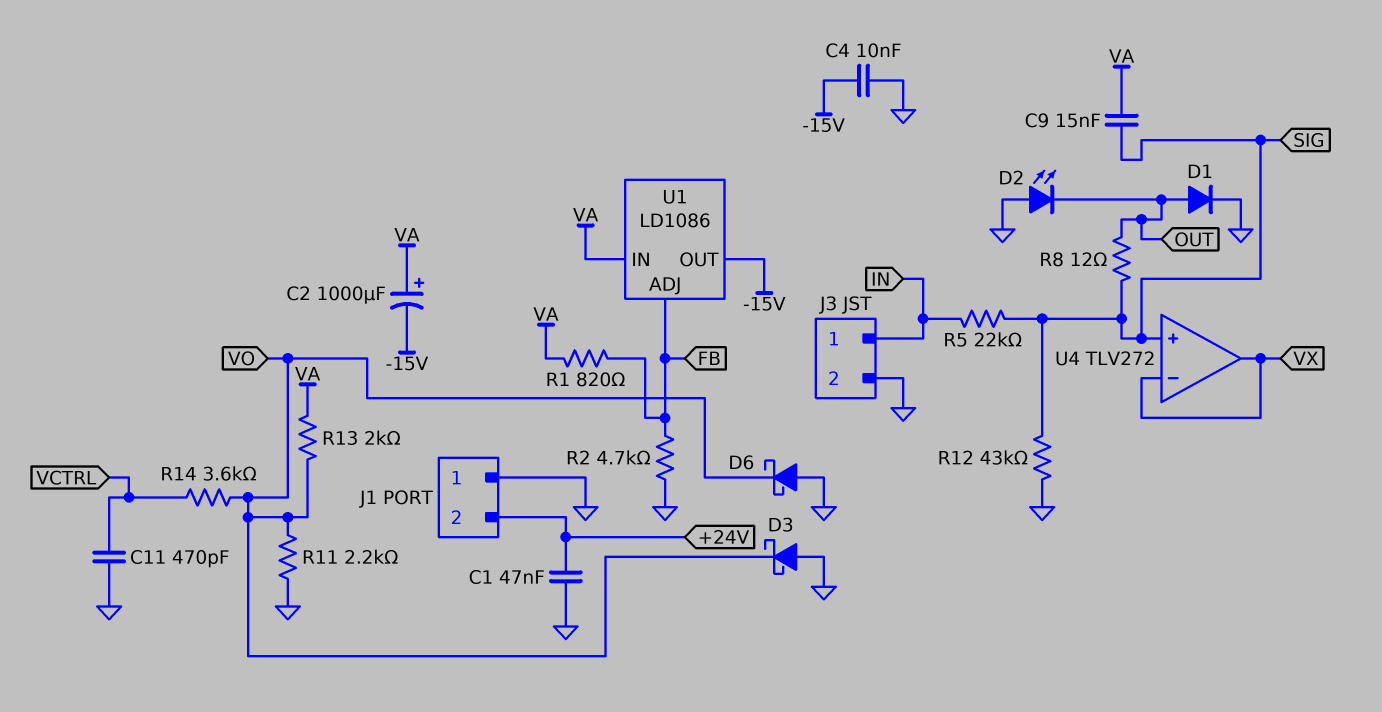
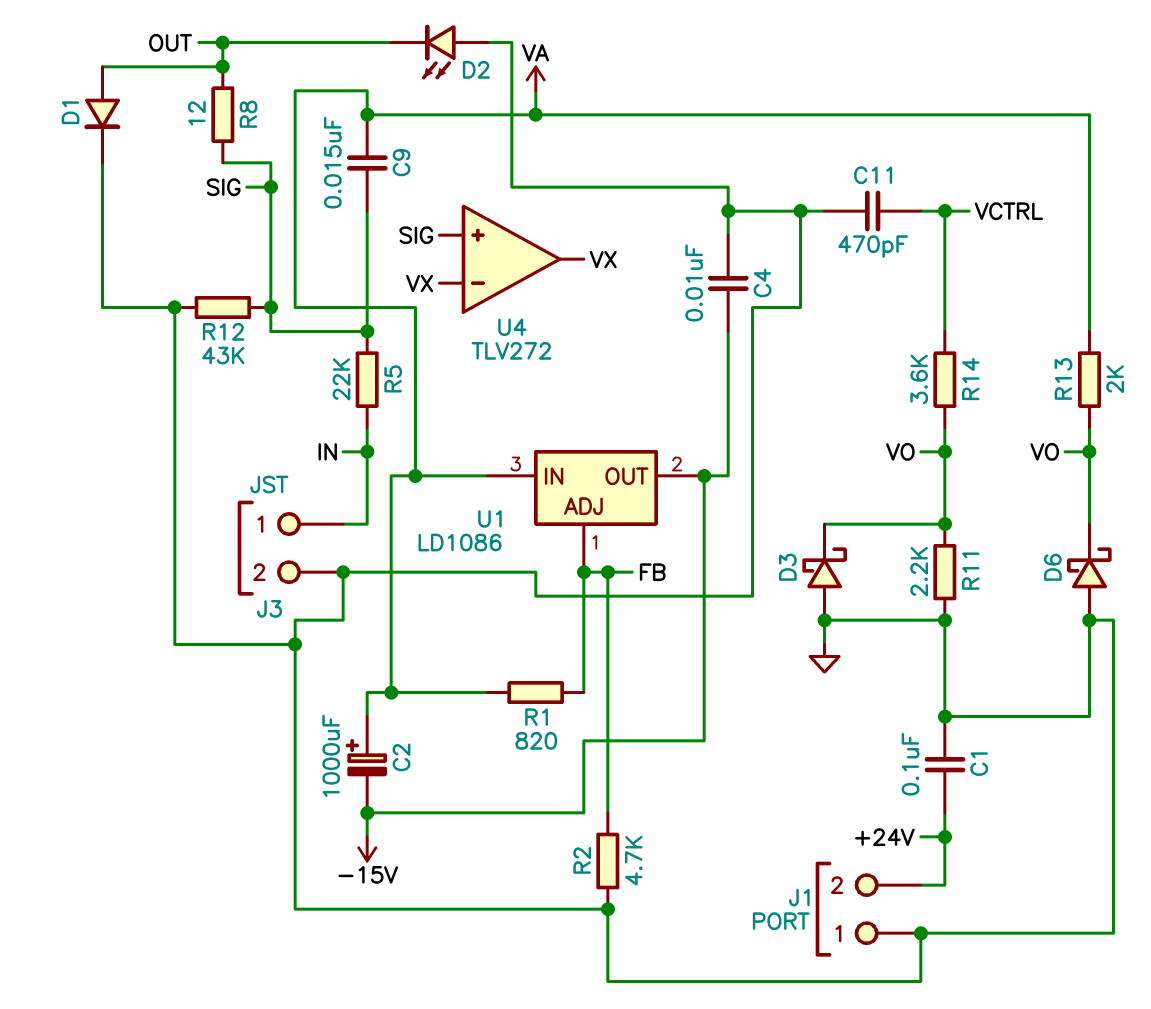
C1: 47nF (+24V, GND) -> 100nF (+24V, GND)

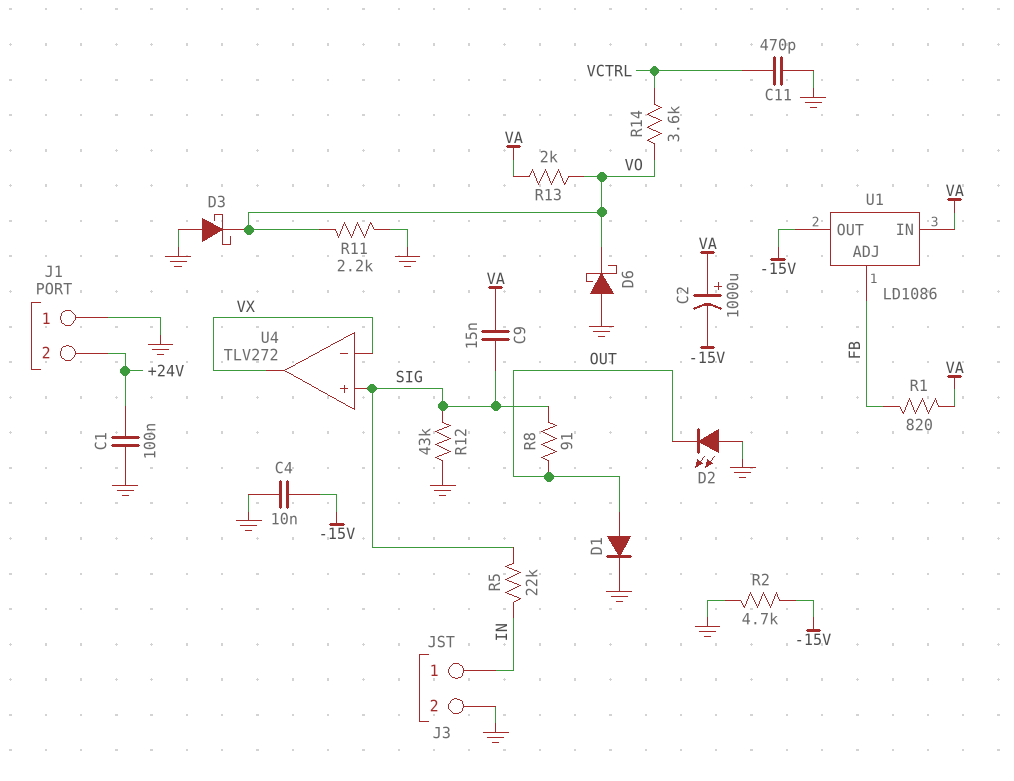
R2: 4.7k (FB, GND) -> 4.7k (-15V, GND)
R8: 12 (OUT, SIG) -> 91 (OUT, SIG)

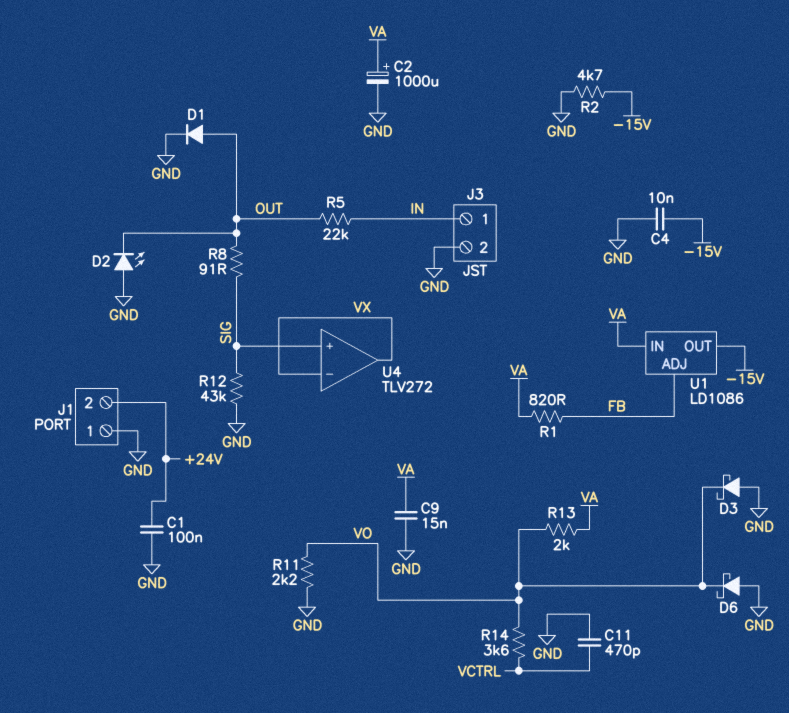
C2: 1000uF (plus VA, minus -15V) -> 1000uF (plus VA, minus GND)
C9: 15nF (SIG, VA) -> 15nF (GND, VA)
R5: 22k (IN, SIG) -> 22k (IN, OUT)

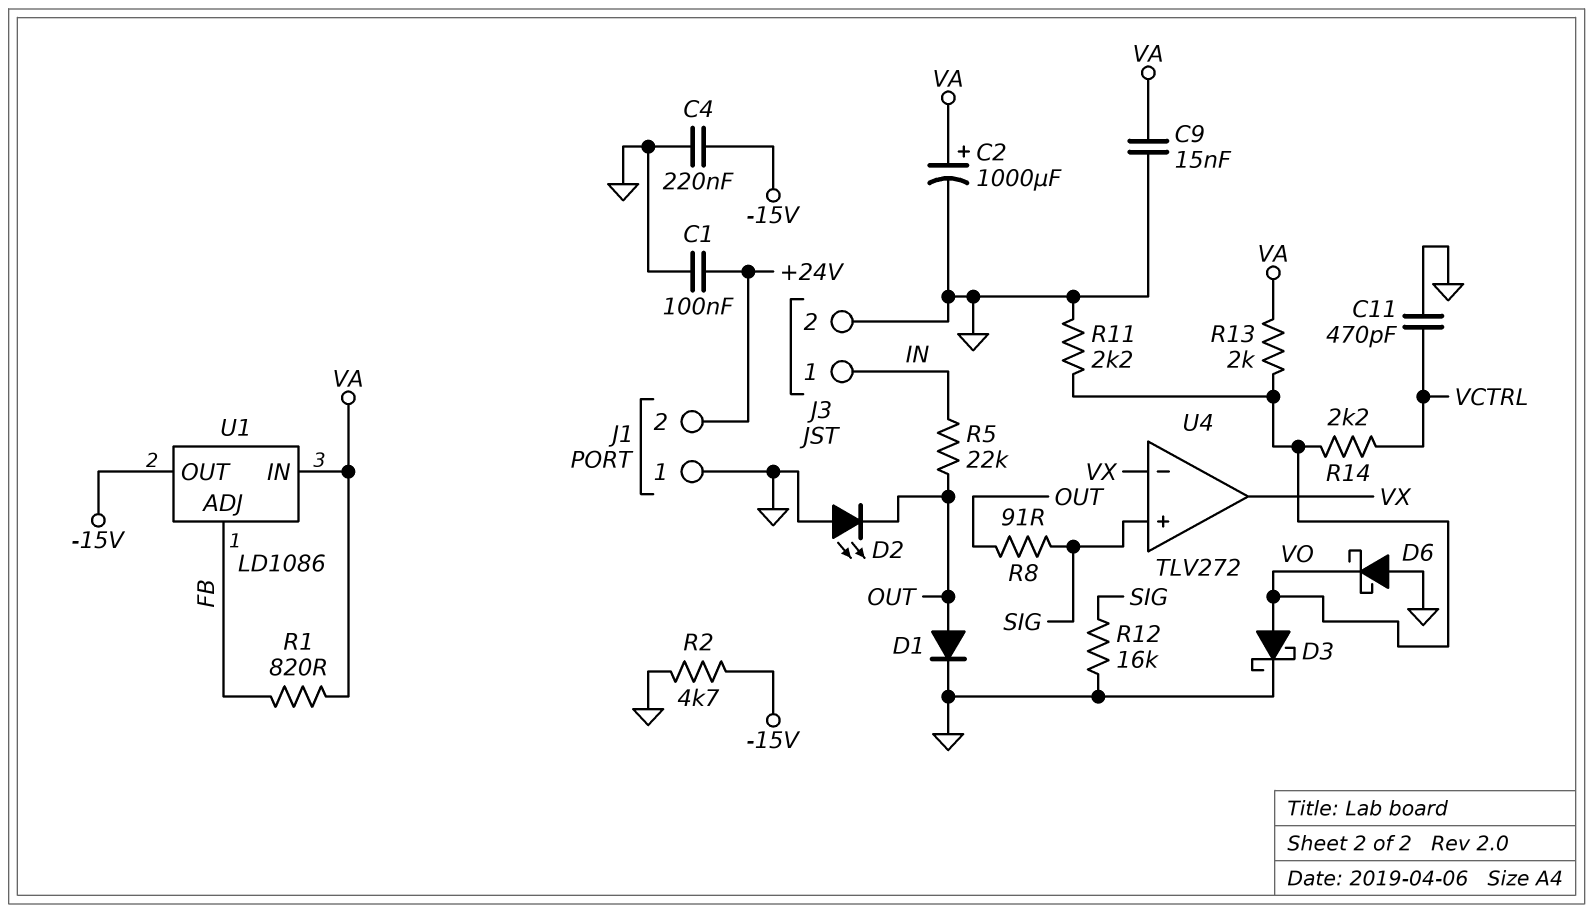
C4: 10nF (-15V, GND) -> 220nF (-15V, GND)
D3: schottky (A GND, K VO) -> schottky (A VO, K GND)
R12: 43k (GND, SIG) -> 16k (GND, SIG)
R14: 3.6k (VCTRL, VO) -> 2.2k (VCTRL, VO)

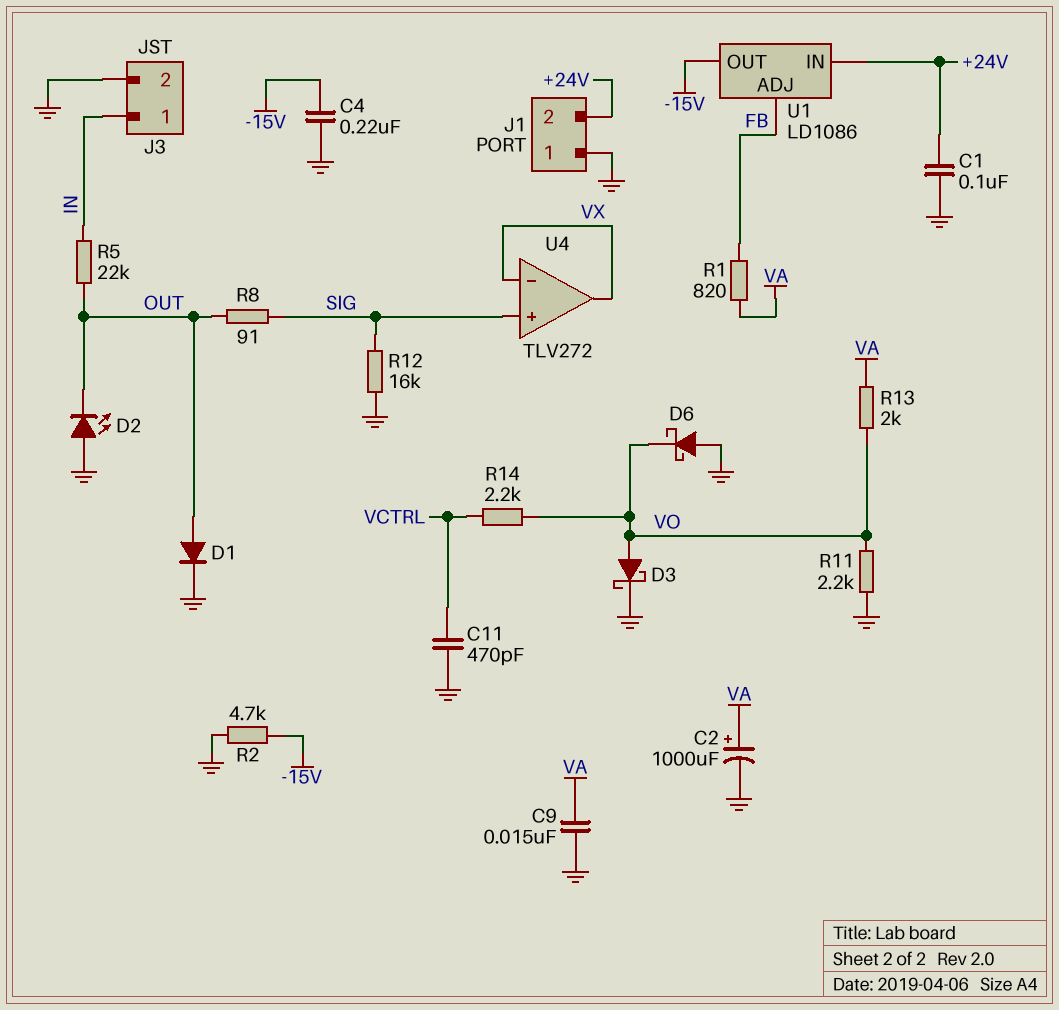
U1 pin IN: VA -> +24V

